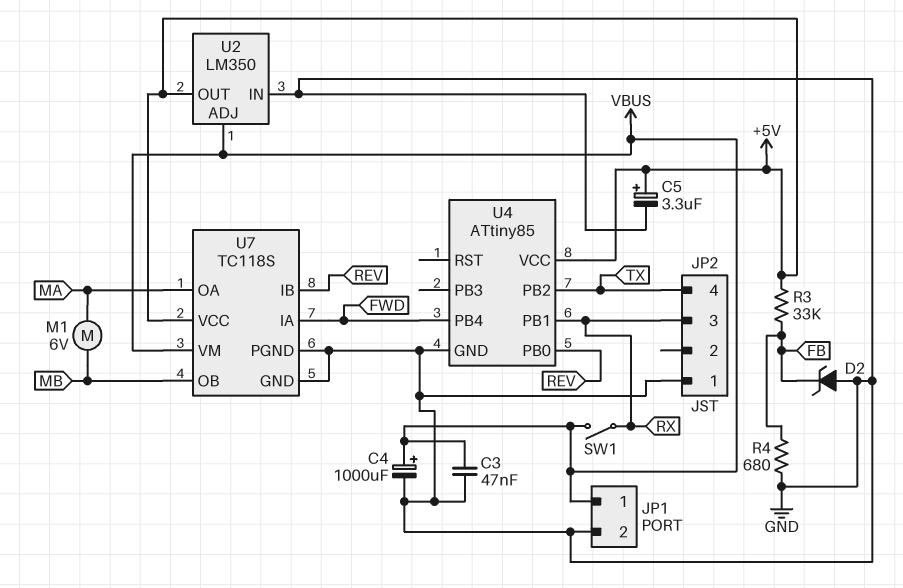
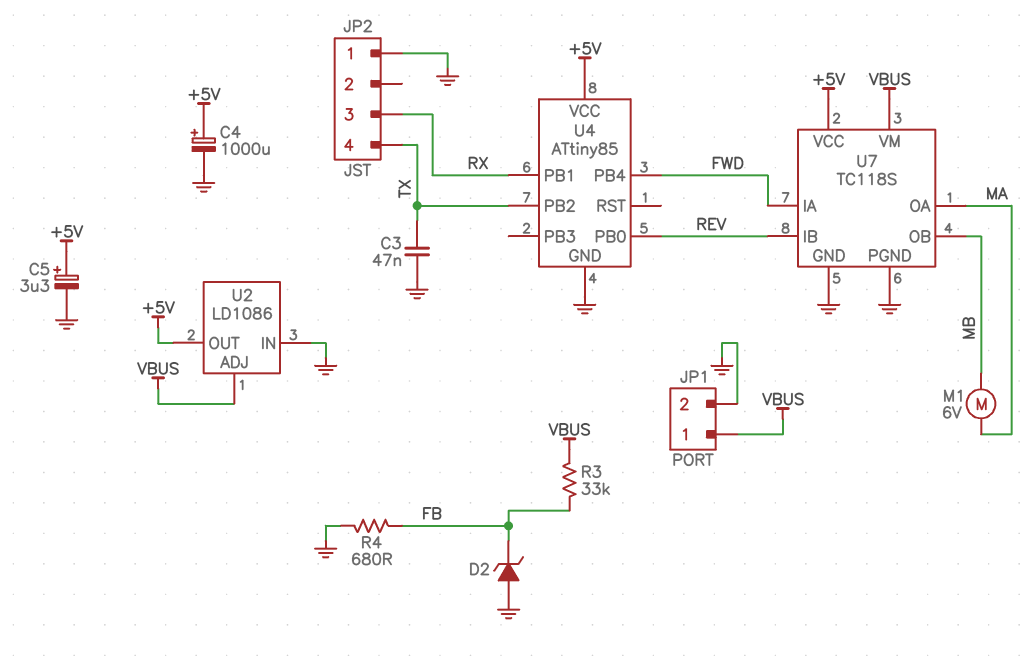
C3: 47nF (GND, VBUS) -> 47nF (GND, TX)
C4: 1000uF (plus VBUS, minus GND) -> 1000uF (plus +5V, minus GND)
R3: 33k (+5V, FB) -> 33k (FB, VBUS)
SW1: switch (RX, VBUS) -> none
U2: LM350 -> LD1086

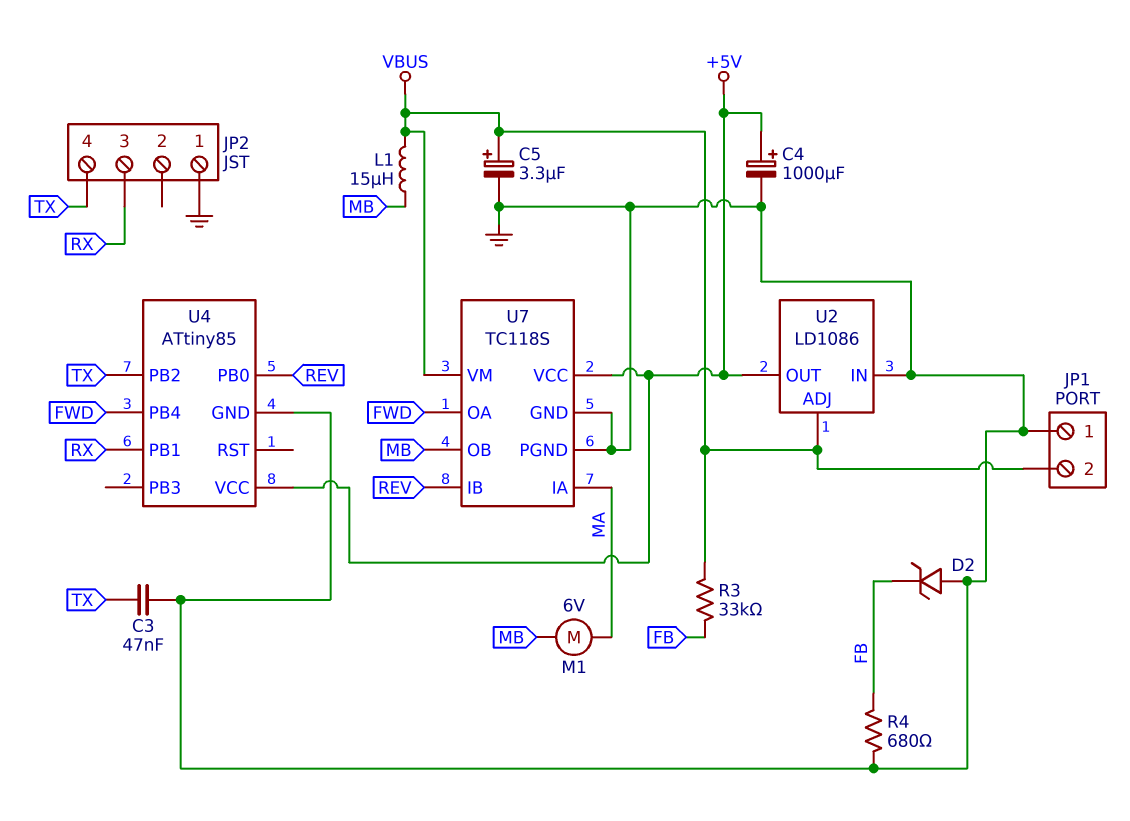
C5: 3.3uF (plus +5V, minus GND) -> 3.3uF (plus VBUS, minus GND)
JP1 pin 1: VBUS -> GND
JP1 pin 2: GND -> VBUS
L1: none -> 15uH (MB, VBUS)
U7 pin IA: FWD -> MA
U7 pin OA: MA -> FWD

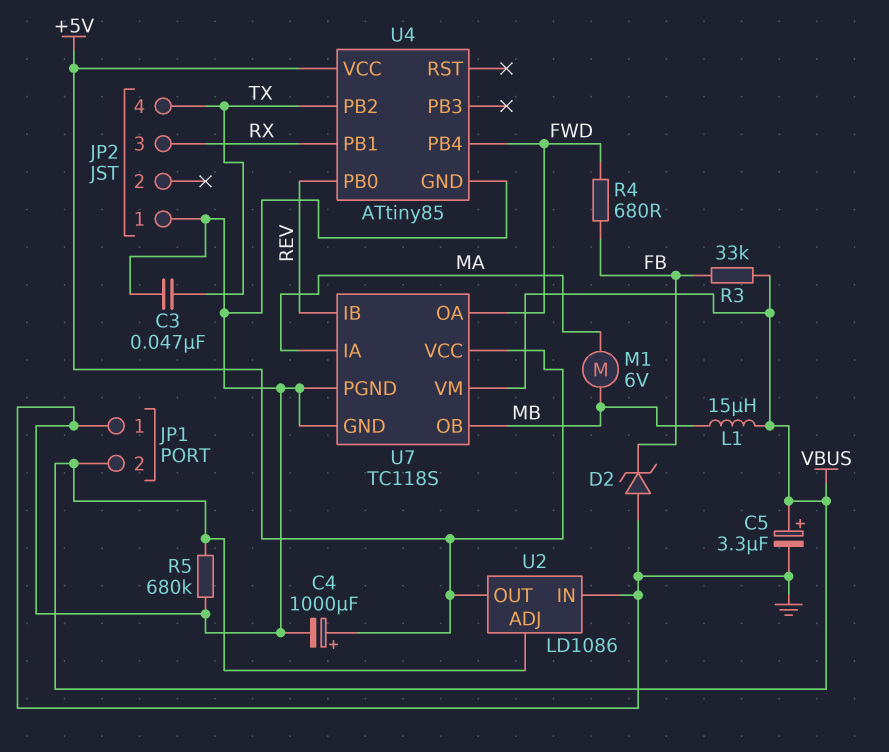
R4: 680 (FB, GND) -> 680 (FB, FWD)
R5: none -> 680k (GND, VBUS)

